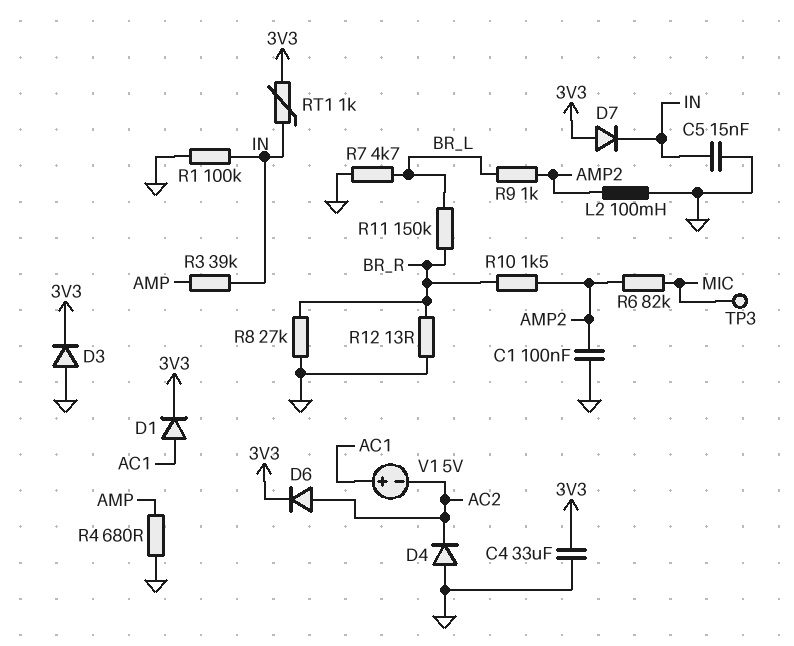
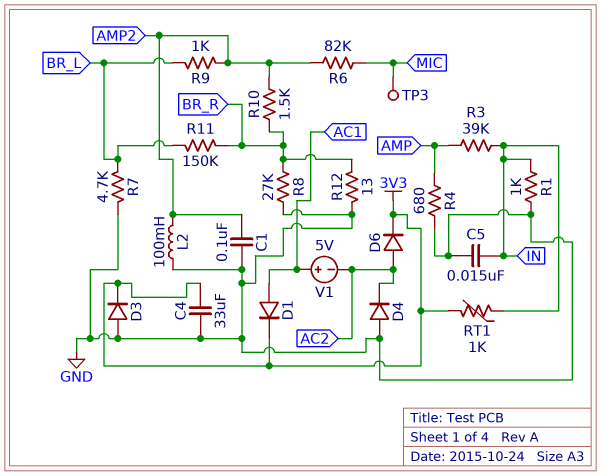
D7: diode (A 3V3, K IN) -> none
R1: 100k (GND, IN) -> 1k (GND, IN)

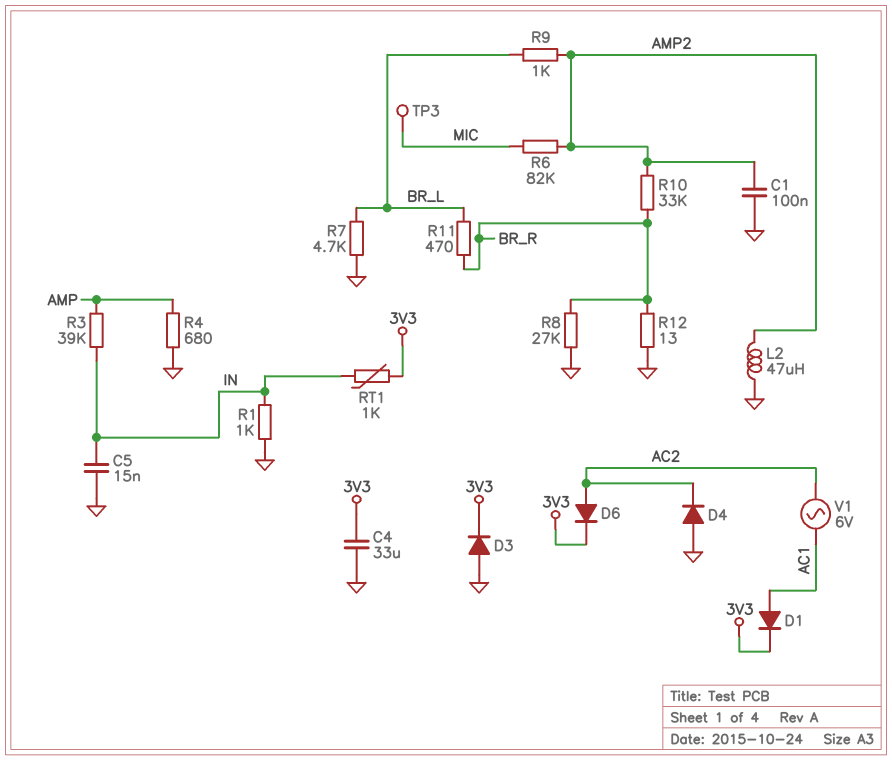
L2: 100mH (AMP2, GND) -> 47uH (AMP2, GND)
R10: 1.5k (AMP2, BR_R) -> 33k (AMP2, BR_R)
R11: 150k (BR_L, BR_R) -> 470 (BR_L, BR_R)
V1: 5V (plus AC1, minus AC2) -> AC 6V (AC1, AC2)

